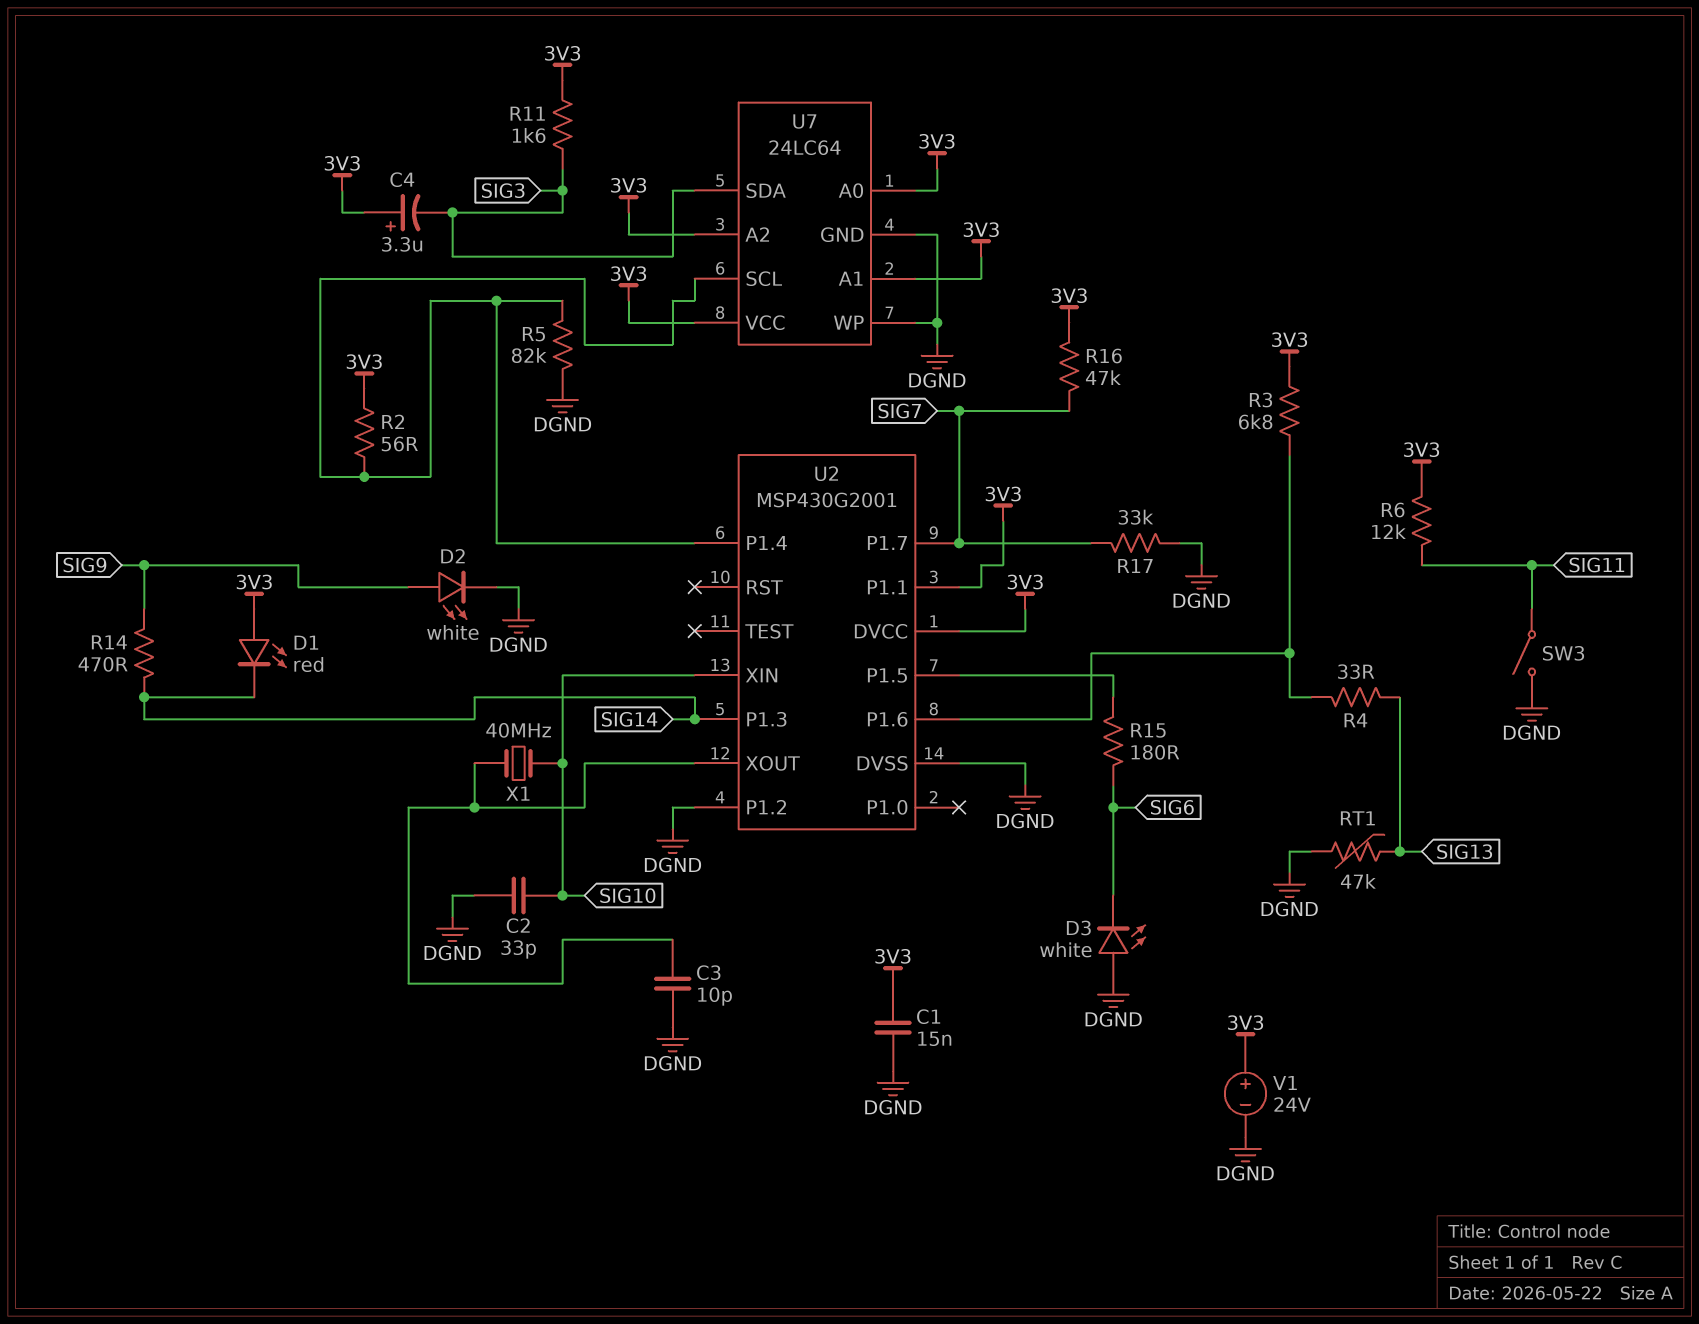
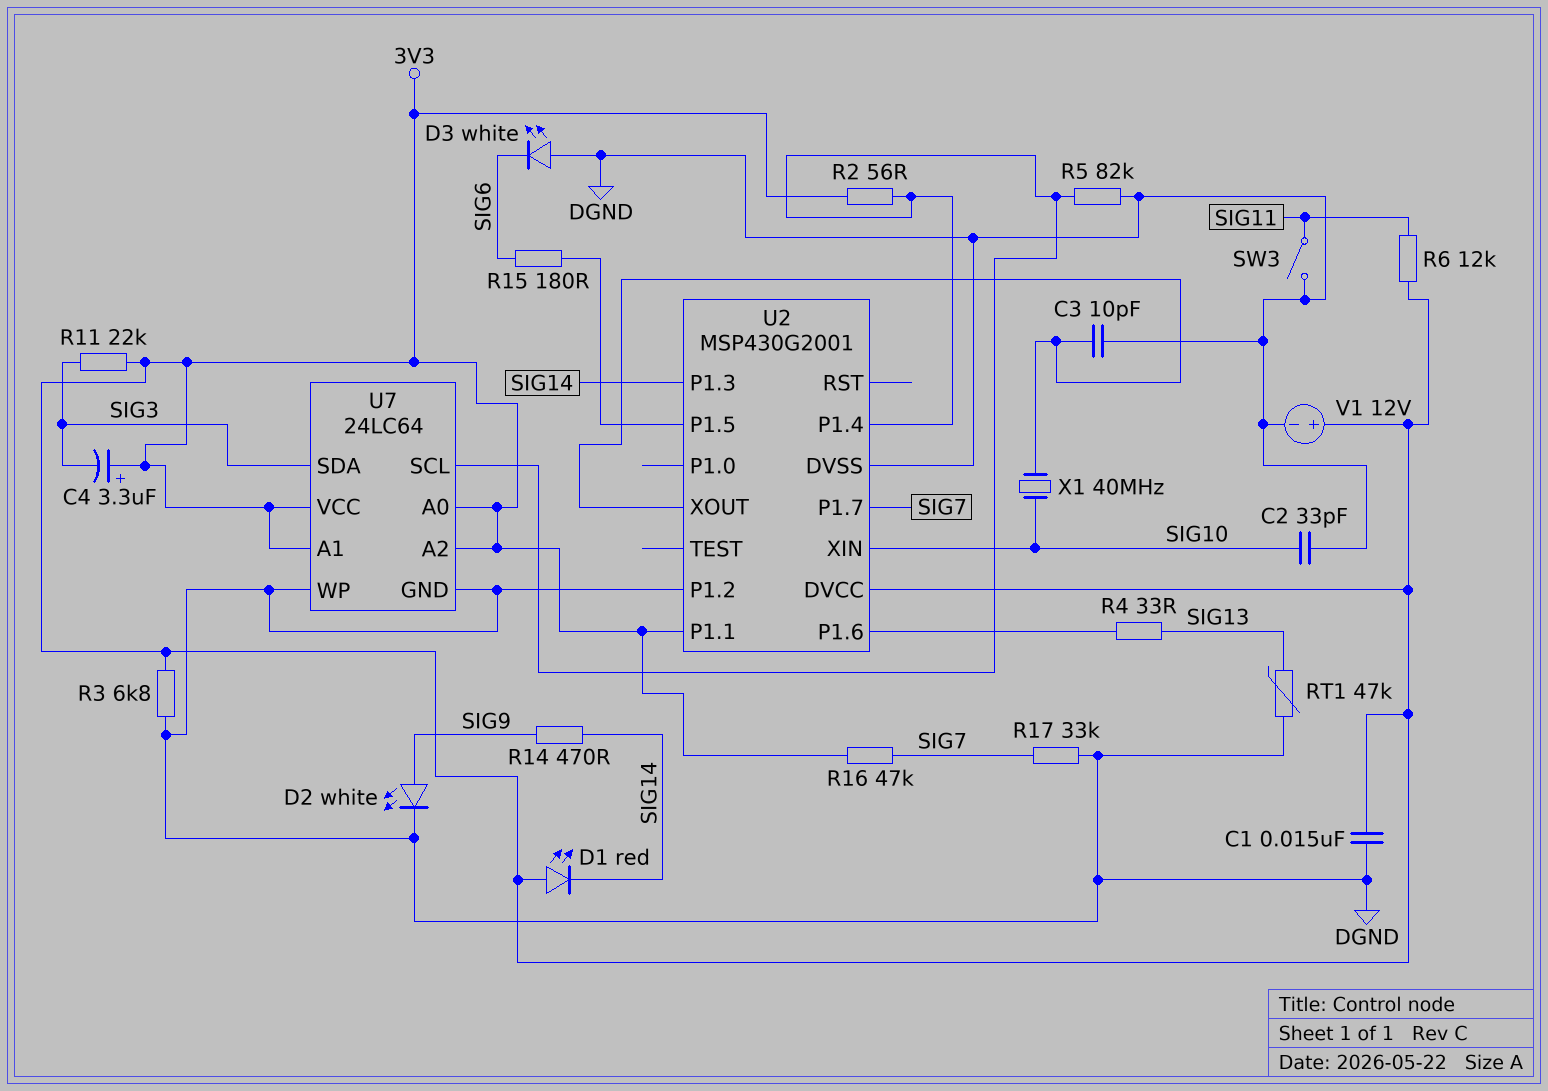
R3: 6.8k (3V3, U2/P1.6) -> 6.8k (3V3, DGND)
R11: 1.6k (3V3, SIG3) -> 22k (3V3, SIG3)
V1: 24V (plus 3V3, minus DGND) -> 12V (plus 3V3, minus DGND)

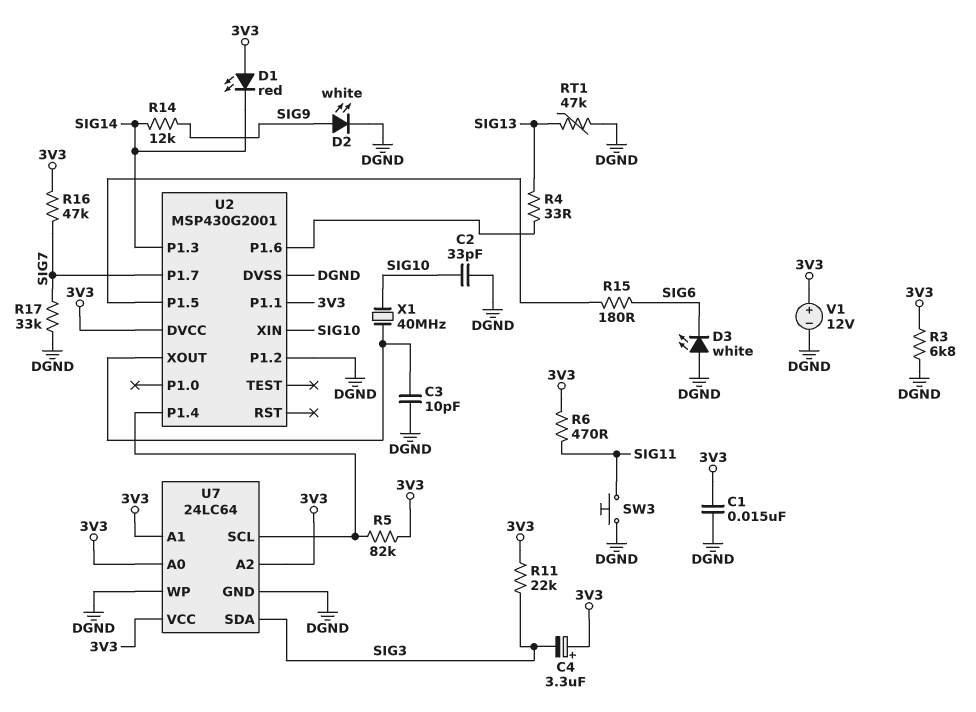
R2: 56 (3V3, U2/P1.4) -> none
R5: 82k (DGND, U2/P1.4) -> 82k (3V3, U2/P1.4)
R6: 12k (3V3, SIG11) -> 470 (3V3, SIG11)
R14: 470 (SIG9, SIG14) -> 12k (SIG9, SIG14)
SW3: switch (DGND, SIG11) -> button (DGND, SIG11)

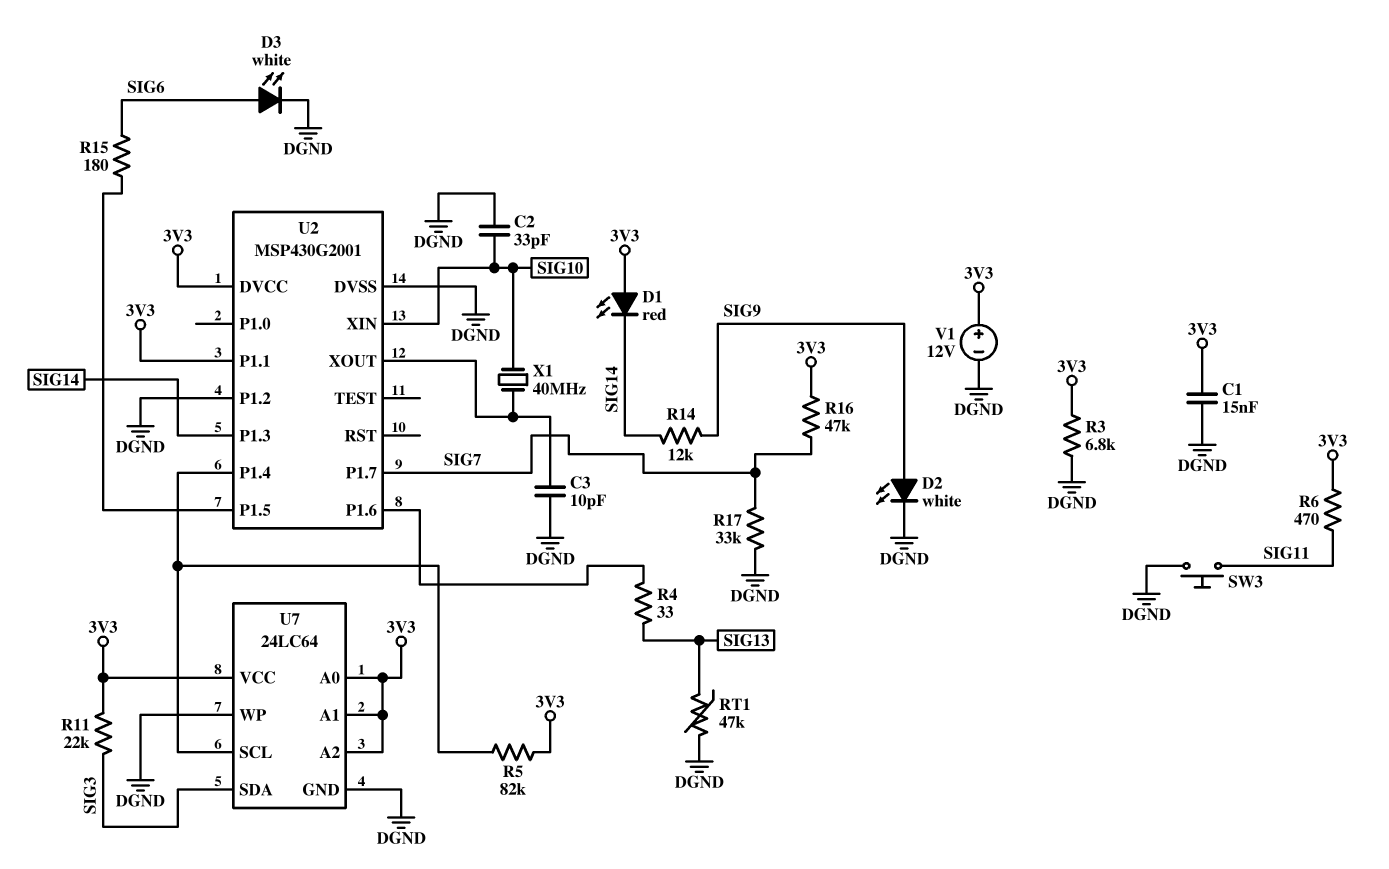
C4: 3.3uF (plus 3V3, minus SIG3) -> none
D3: LED white (A DGND, K SIG6) -> LED white (A SIG6, K DGND)

